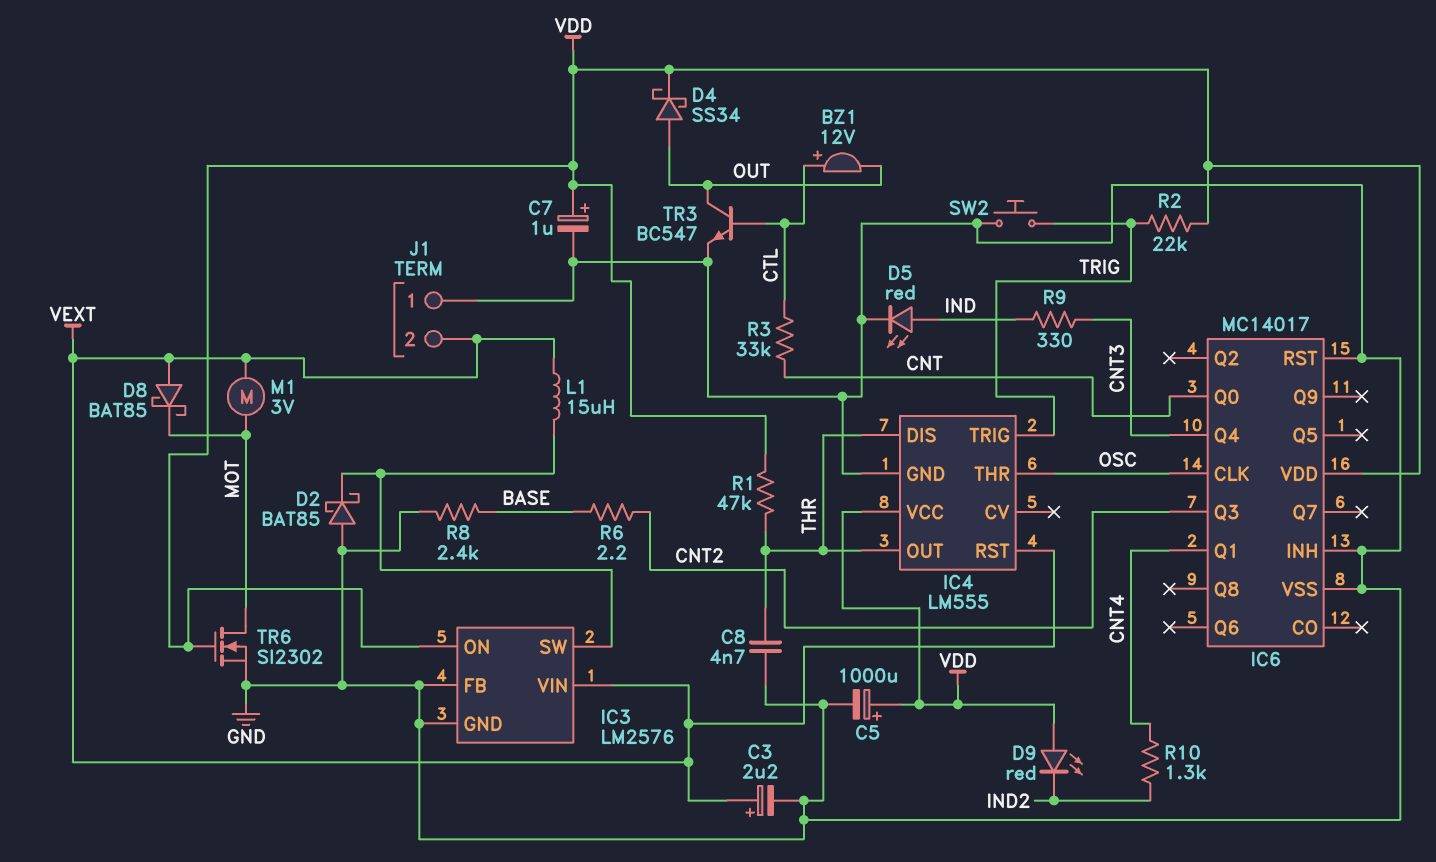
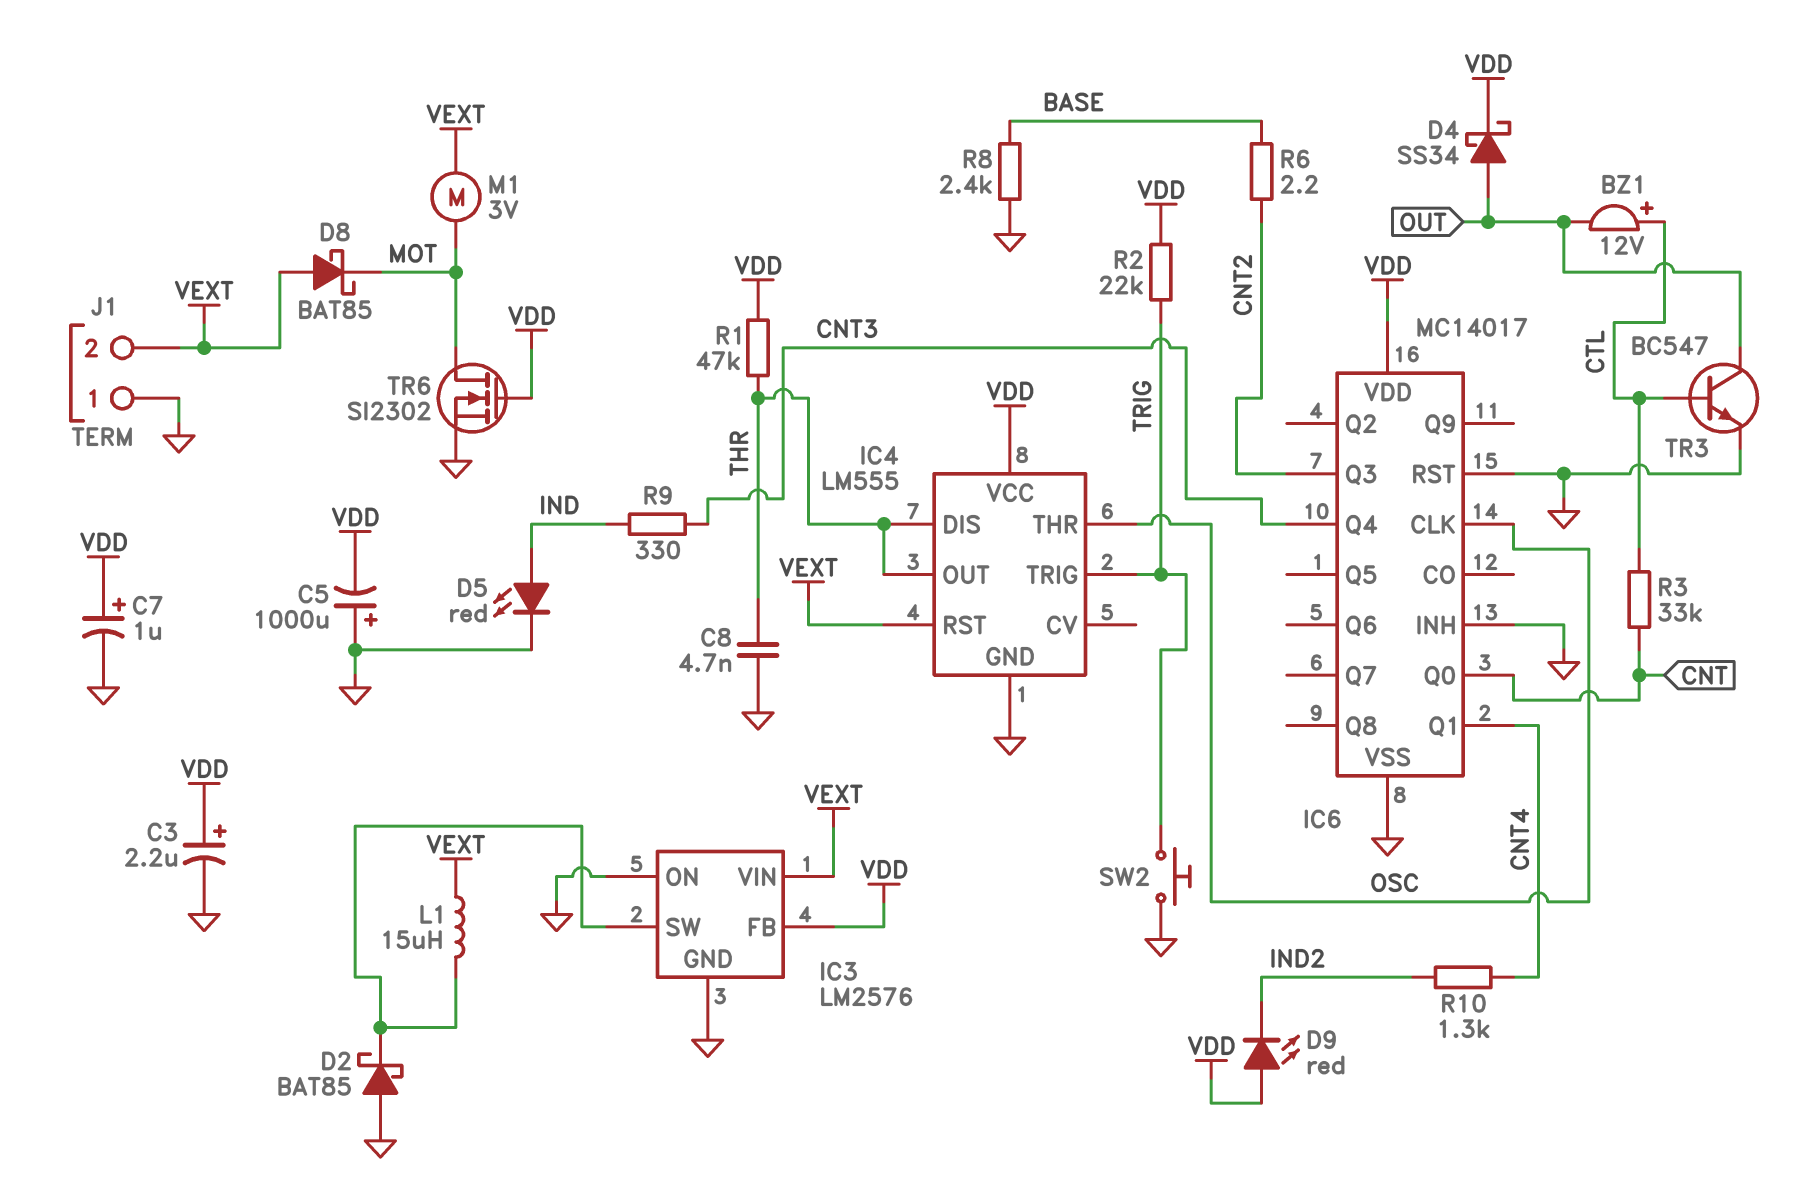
C3: 2.2uF (plus VEXT, minus GND) -> 2.2uF (plus VDD, minus GND)
C5: 1000uF (plus VDD, minus GND) -> 1000uF (plus GND, minus VDD)
IC3 pin FB: GND -> VDD
IC3 pin ON: VDD -> GND

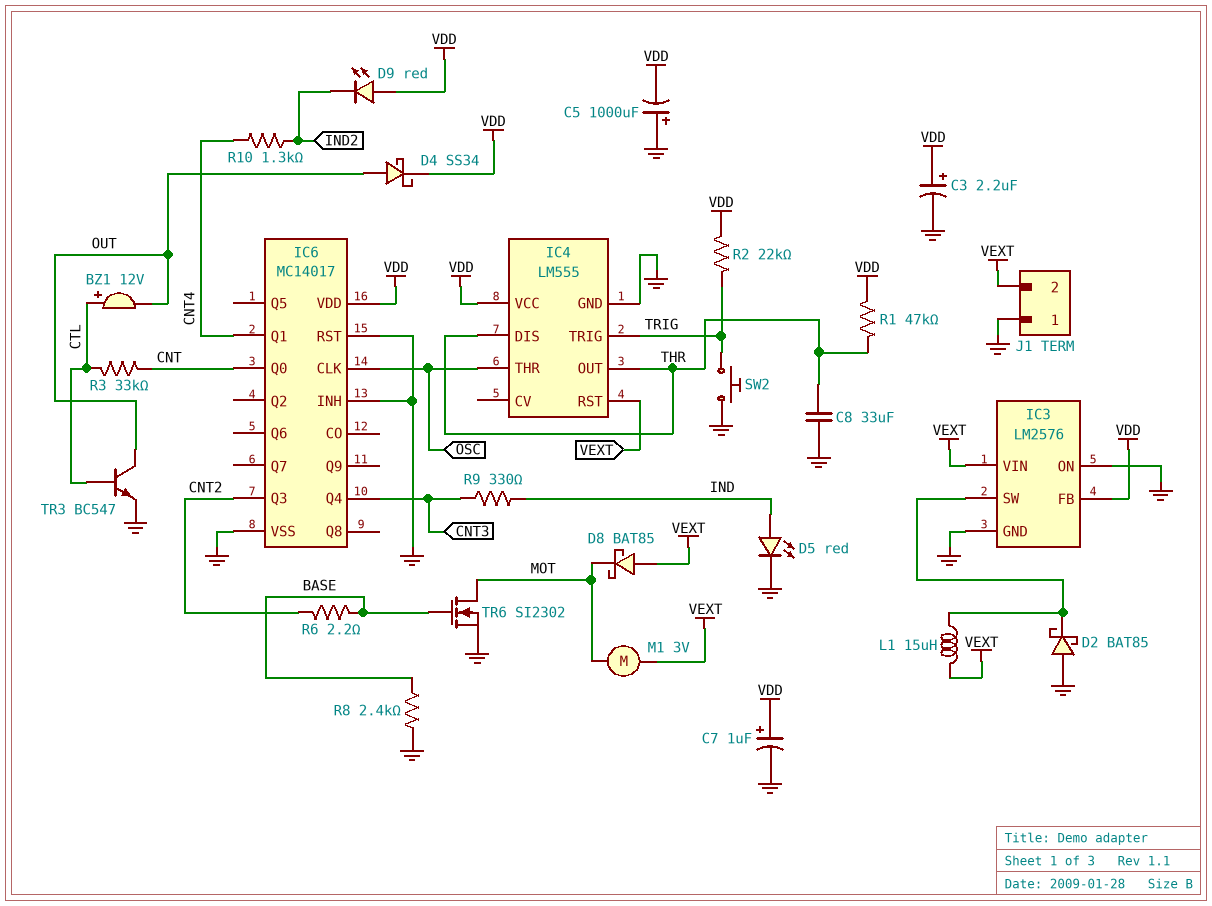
C8: 4.7nF (GND, THR) -> 33uF (GND, THR)
TR6: NMOS SI2302 (G VDD, D MOT, S GND) -> NMOS SI2302 (G BASE, D MOT, S GND)

